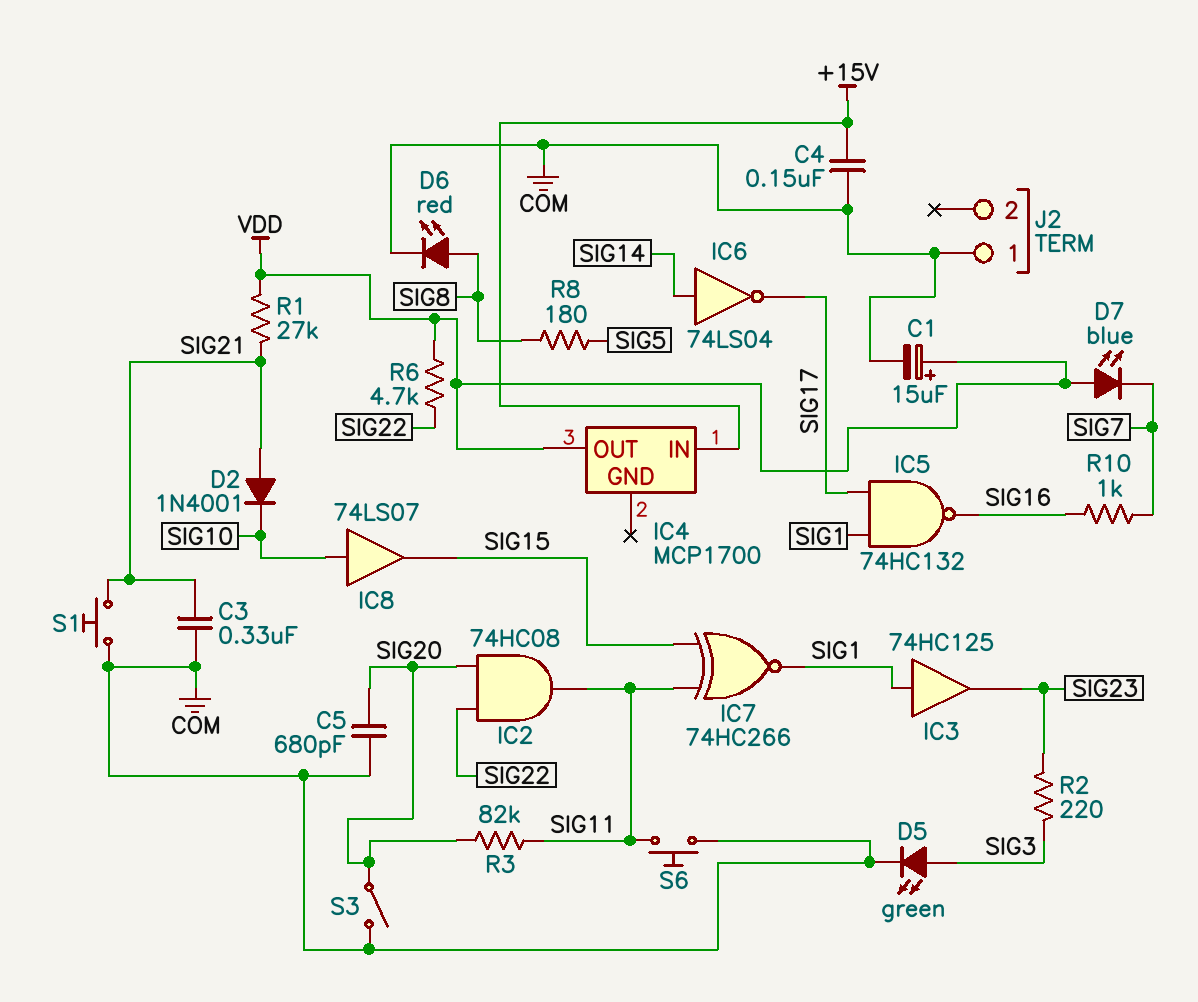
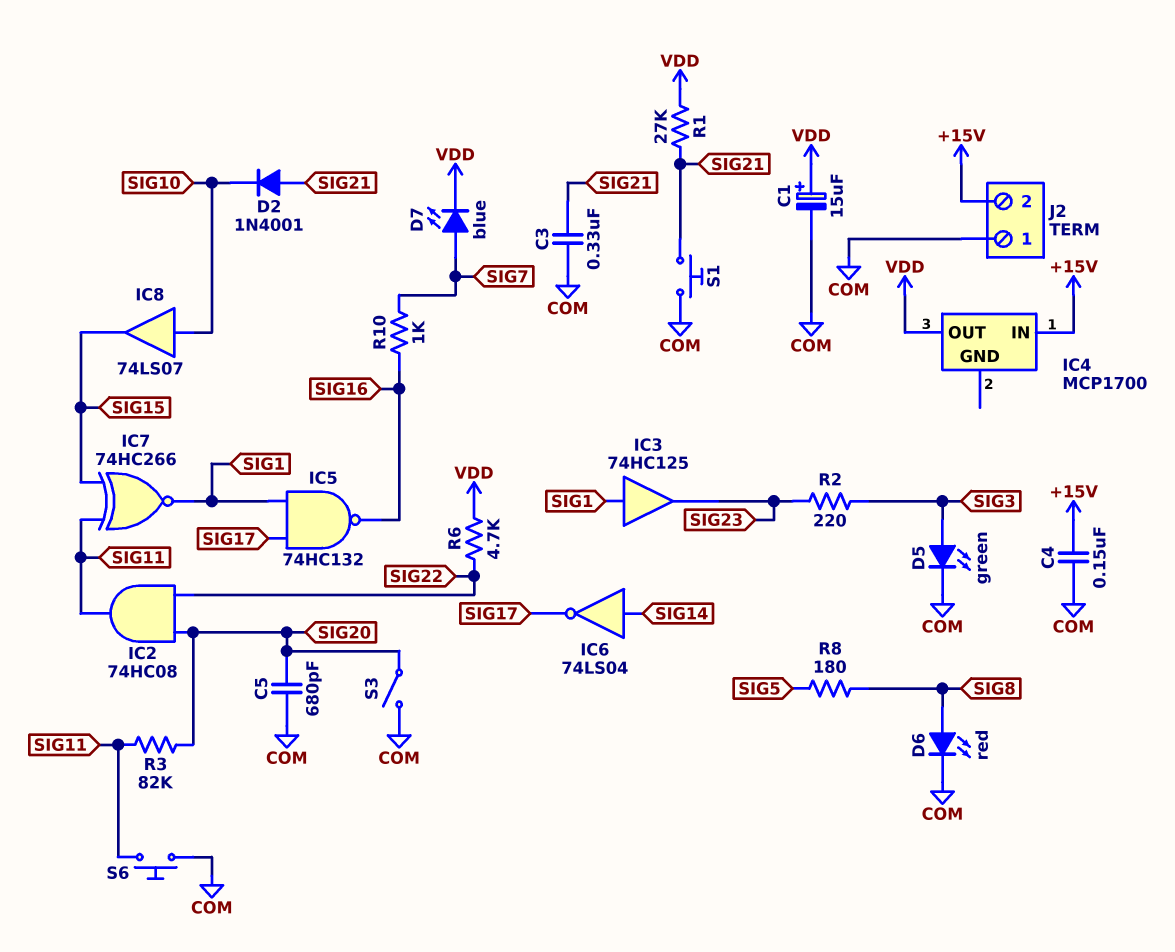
D7: LED blue (A VDD, K SIG7) -> LED blue (A SIG7, K VDD)
J2 pin 2: none -> +15V

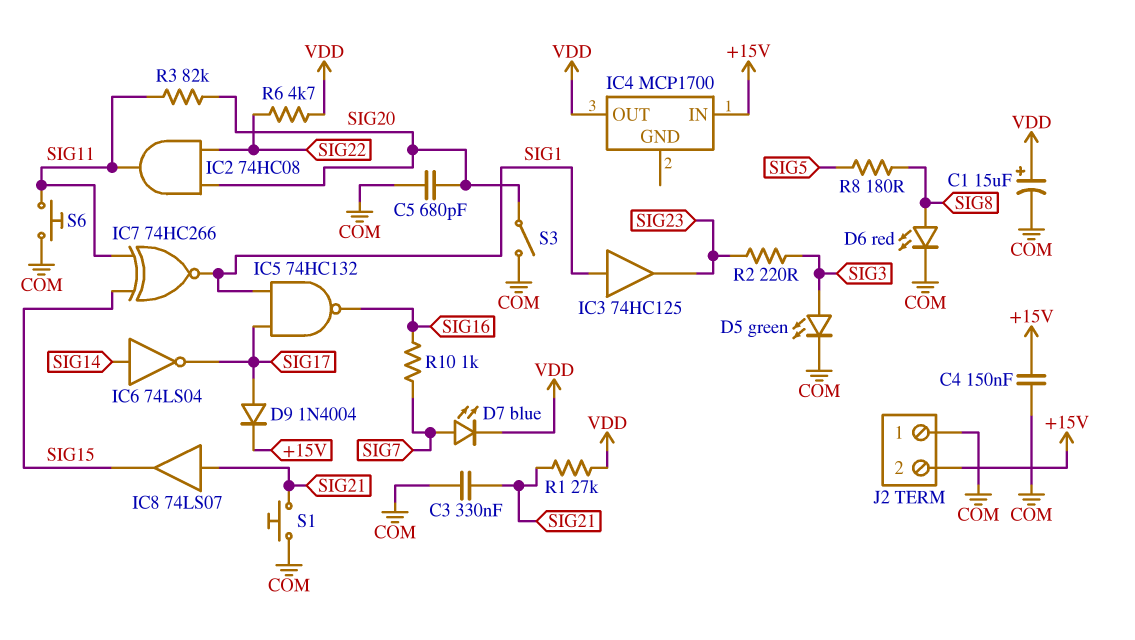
D2: diode 1N4001 (A SIG21, K SIG10) -> none
D9: none -> diode 1N4004 (A SIG17, K +15V)
IC8: buffer 74LS07 (in SIG10, out SIG15) -> buffer 74LS07 (in SIG21, out SIG15)

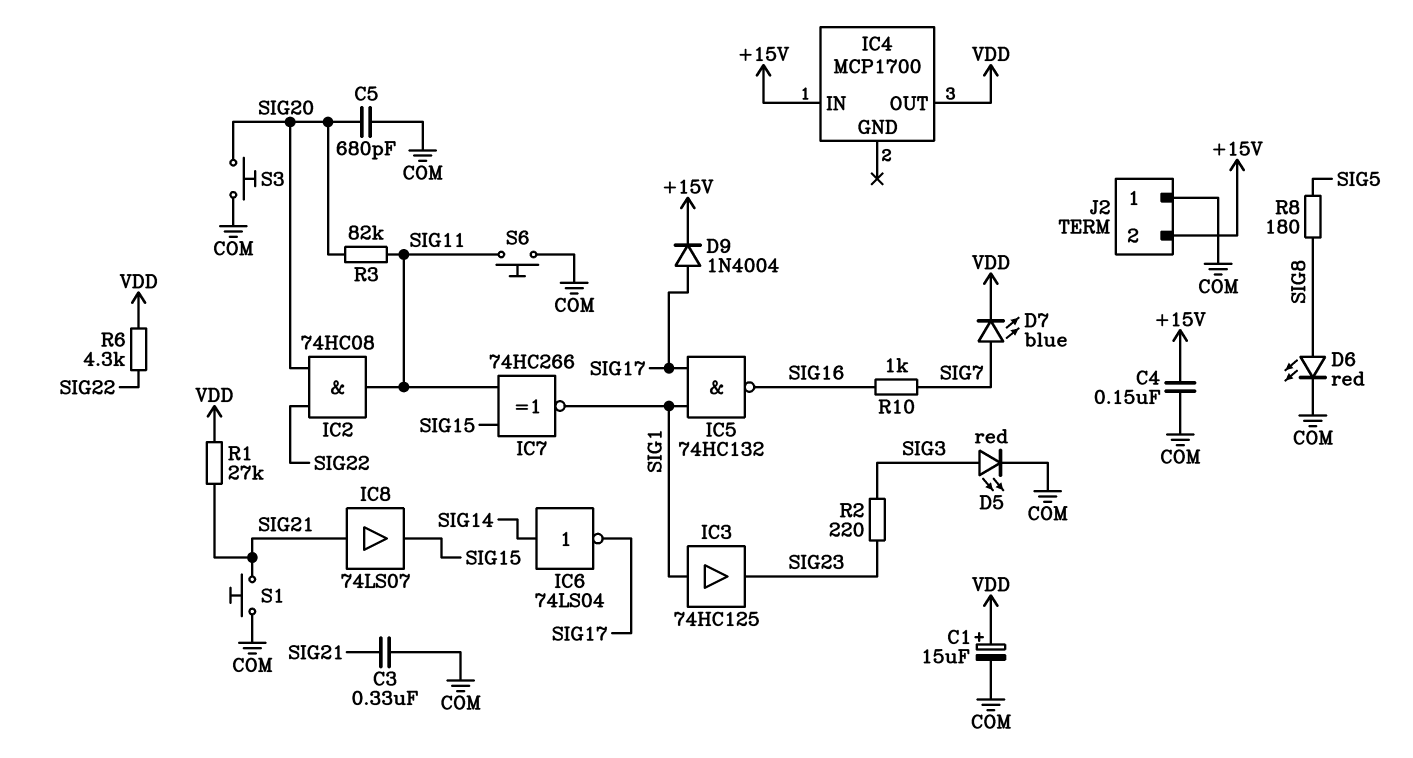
D5: LED green (A SIG3, K COM) -> LED red (A SIG3, K COM)
R6: 4.7k (SIG22, VDD) -> 4.3k (SIG22, VDD)
S3: switch (COM, SIG20) -> button (COM, SIG20)

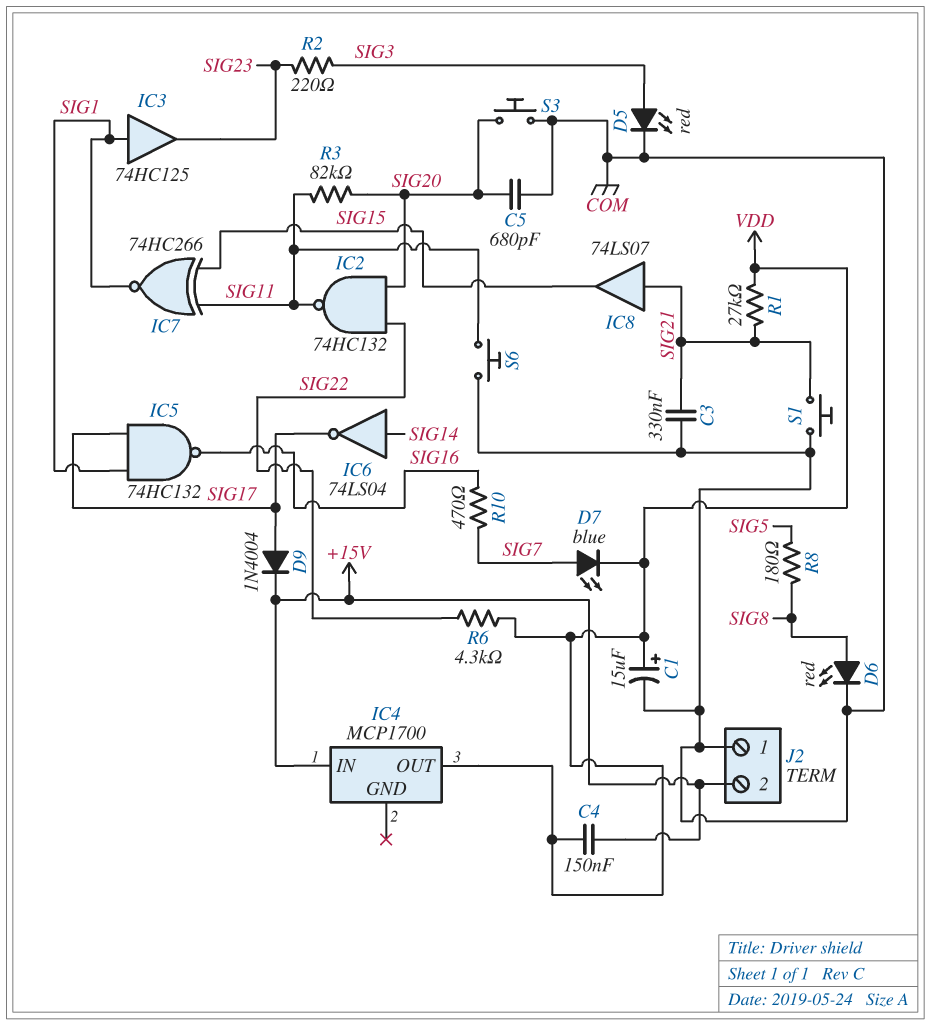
C4: 150nF (+15V, COM) -> 150nF (+15V, VDD)
IC2: AND 74HC08 (in SIG20, in SIG22, out SIG11) -> NAND 74HC132 (in SIG20, in SIG22, out SIG11)
R10: 1k (SIG7, SIG16) -> 470 (SIG7, SIG16)

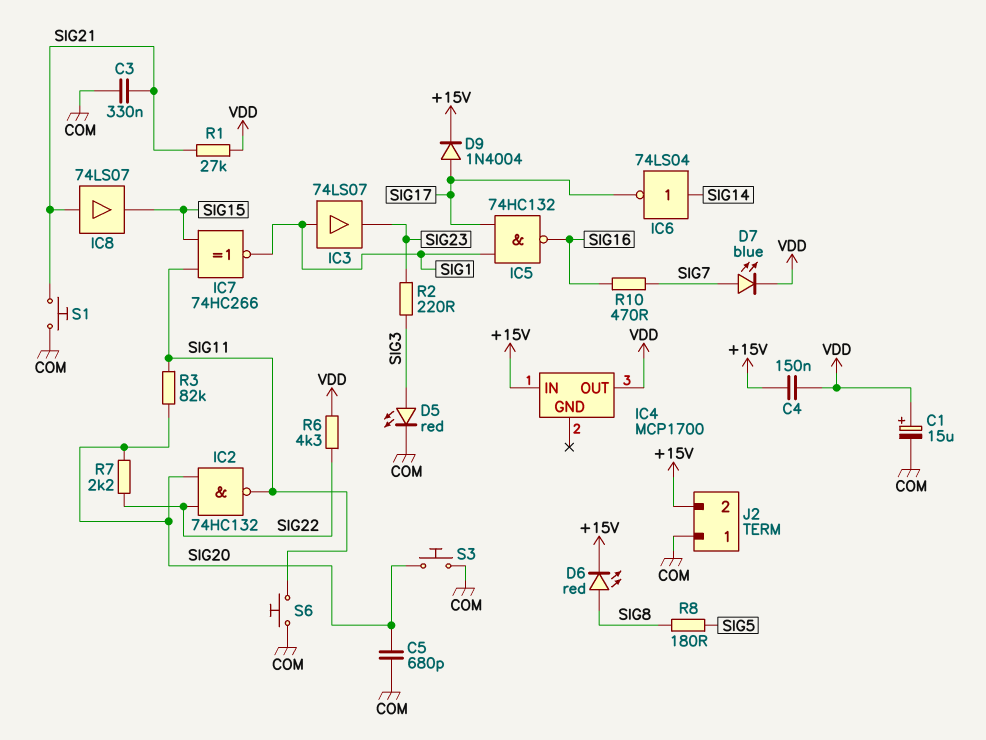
D6: LED red (A SIG8, K COM) -> LED red (A SIG8, K +15V)
IC3: buffer 74HC125 (in SIG1, out SIG23) -> buffer 74LS07 (in SIG1, out SIG23)
R7: none -> 2.2k (SIG20, SIG22)

